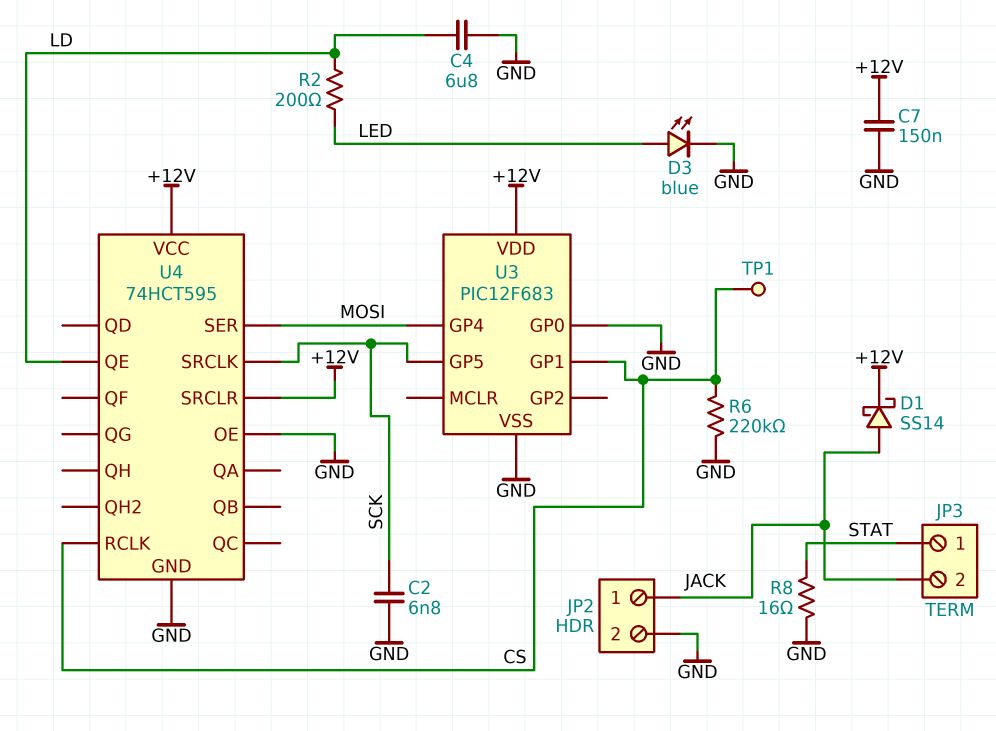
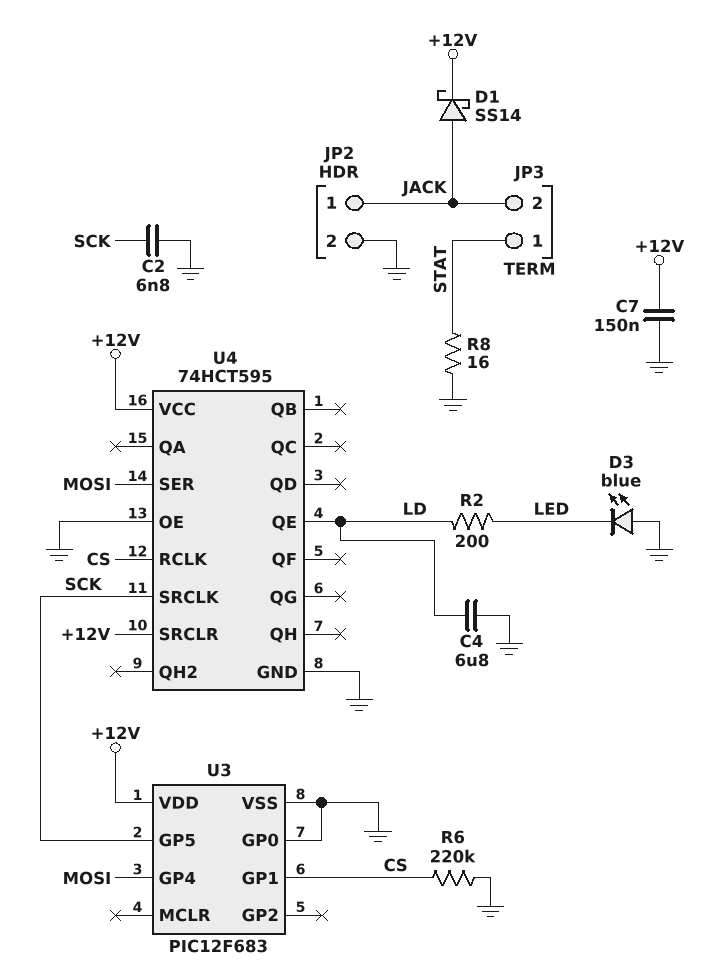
D3: LED blue (A LED, K GND) -> LED blue (A GND, K LED)
TP1: test point (CS) -> none

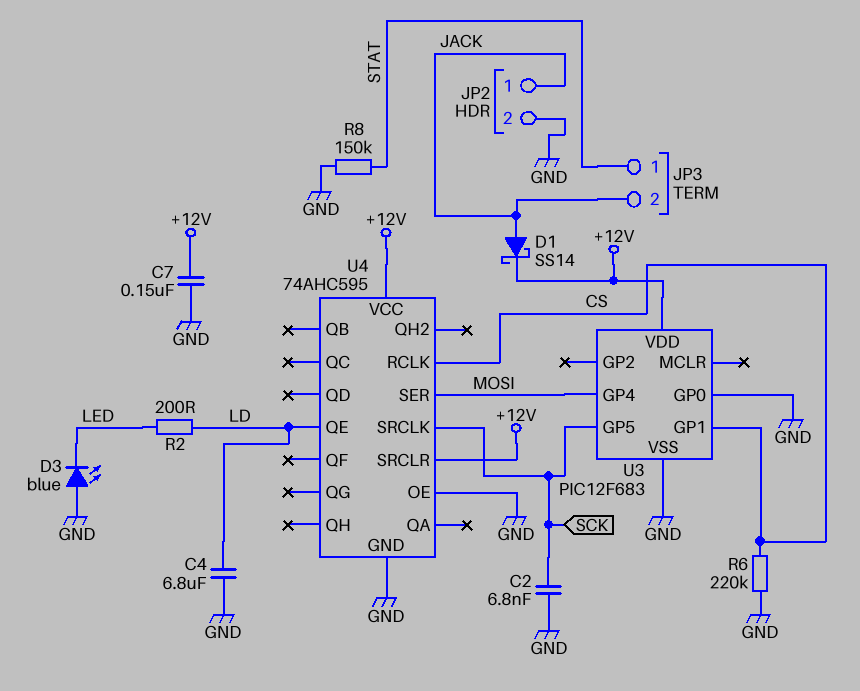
R8: 16 (GND, STAT) -> 150k (GND, STAT)
U4: 74HCT595 -> 74AHC595

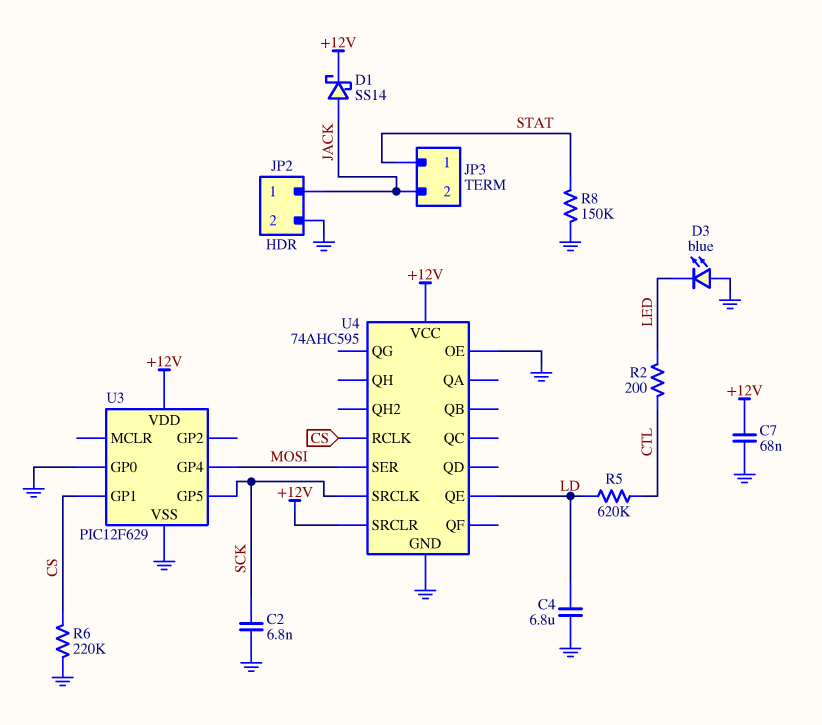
C7: 150nF (+12V, GND) -> 68nF (+12V, GND)
R2: 200 (LD, LED) -> 200 (CTL, LED)
R5: none -> 620k (CTL, LD)
U3: PIC12F683 -> PIC12F629

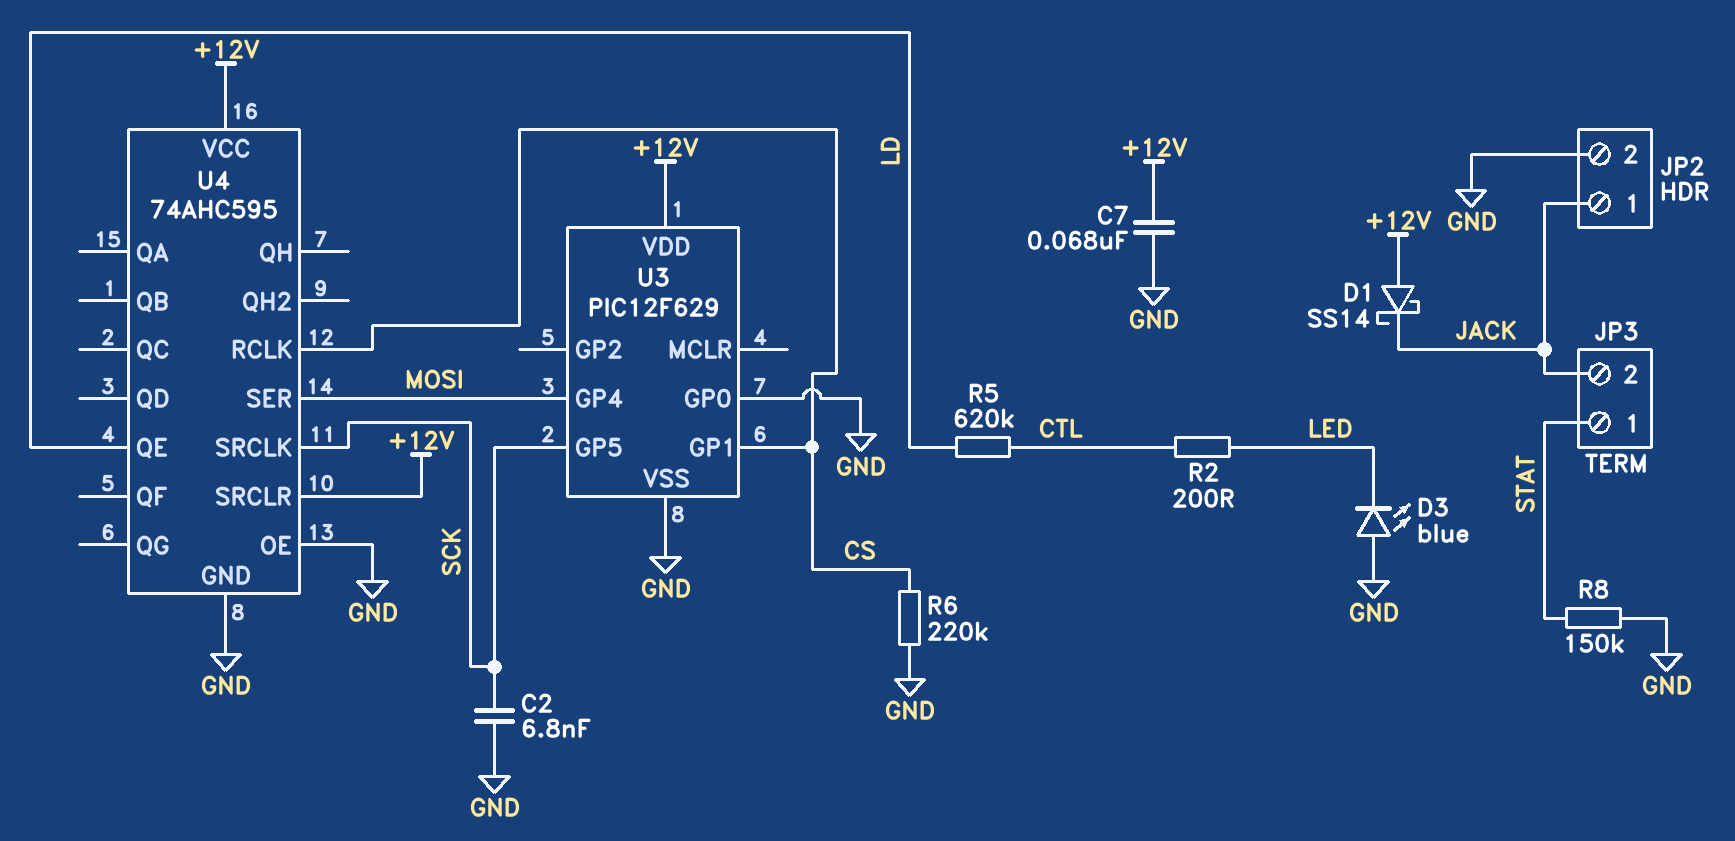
C4: 6.8uF (GND, LD) -> none
D1: schottky SS14 (A JACK, K +12V) -> schottky SS14 (A +12V, K JACK)

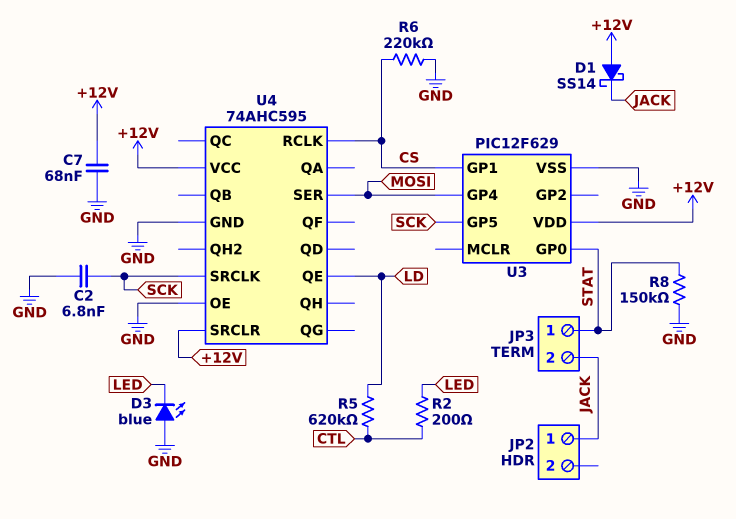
JP2 pin 2: GND -> none
U3 pin GP0: GND -> STAT

